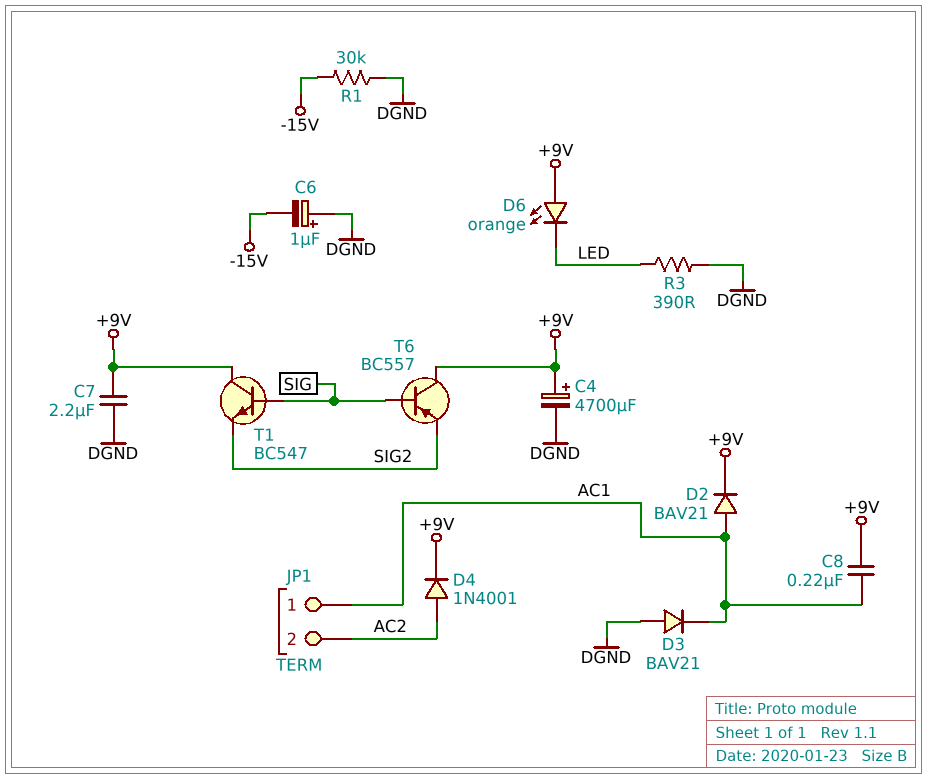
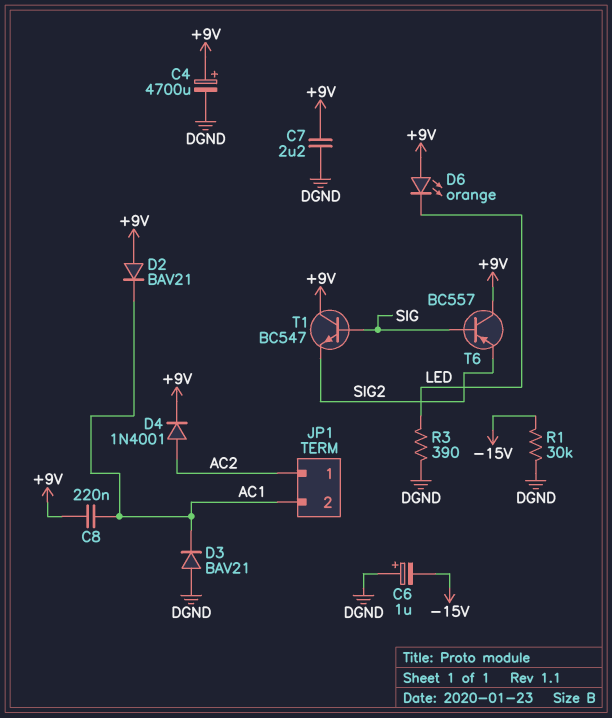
D2: diode BAV21 (A AC1, K +9V) -> diode BAV21 (A +9V, K AC1)
JP1 pin 1: AC1 -> AC2
JP1 pin 2: AC2 -> AC1

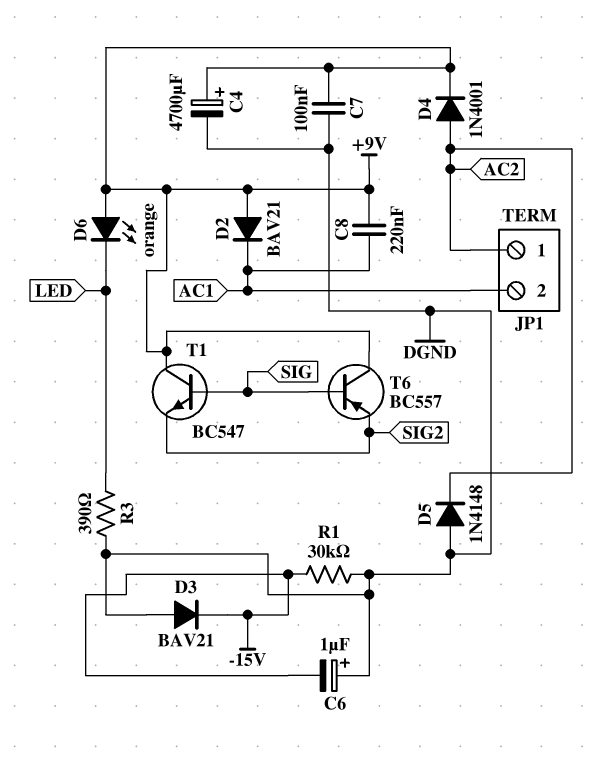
C7: 2.2uF (+9V, DGND) -> 100nF (+9V, DGND)
D3: diode BAV21 (A DGND, K AC1) -> diode BAV21 (A DGND, K -15V)
D5: none -> diode 1N4148 (A DGND, K AC2)

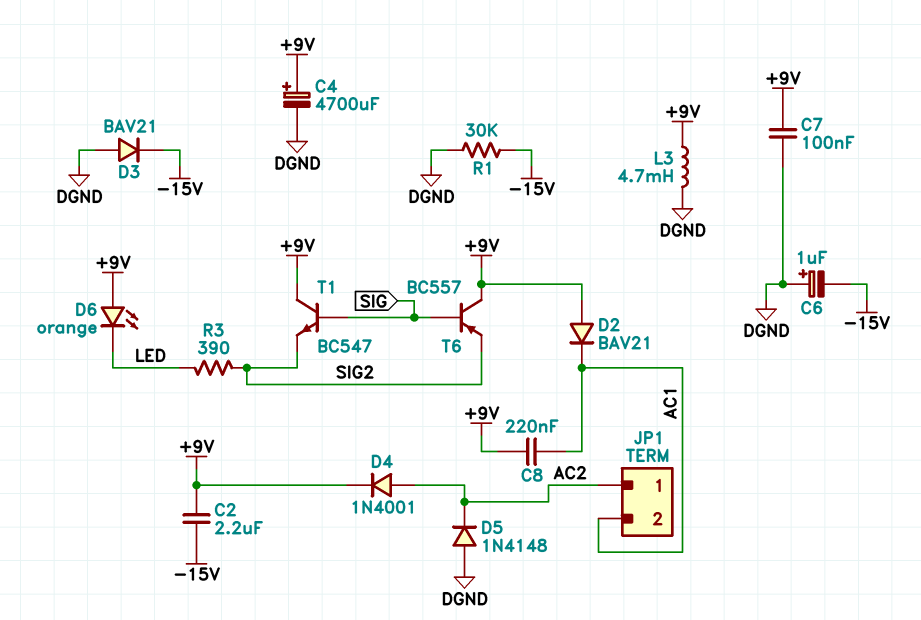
C2: none -> 2.2uF (+9V, -15V)
L3: none -> 4.7mH (+9V, DGND)
R3: 390 (DGND, LED) -> 390 (LED, SIG2)

